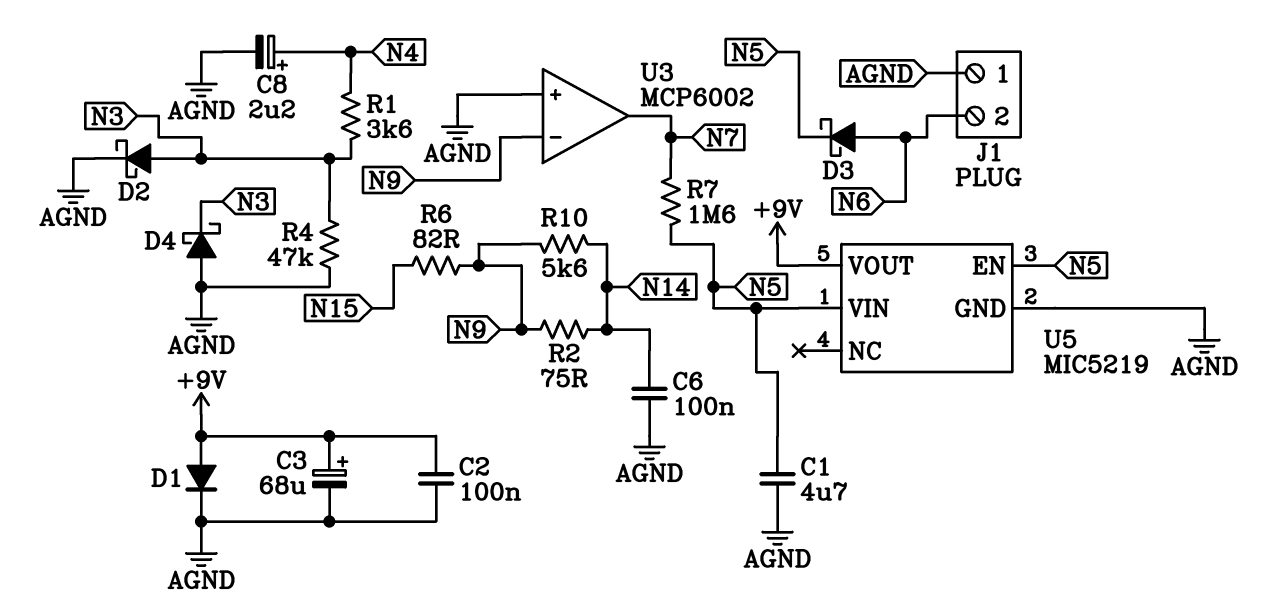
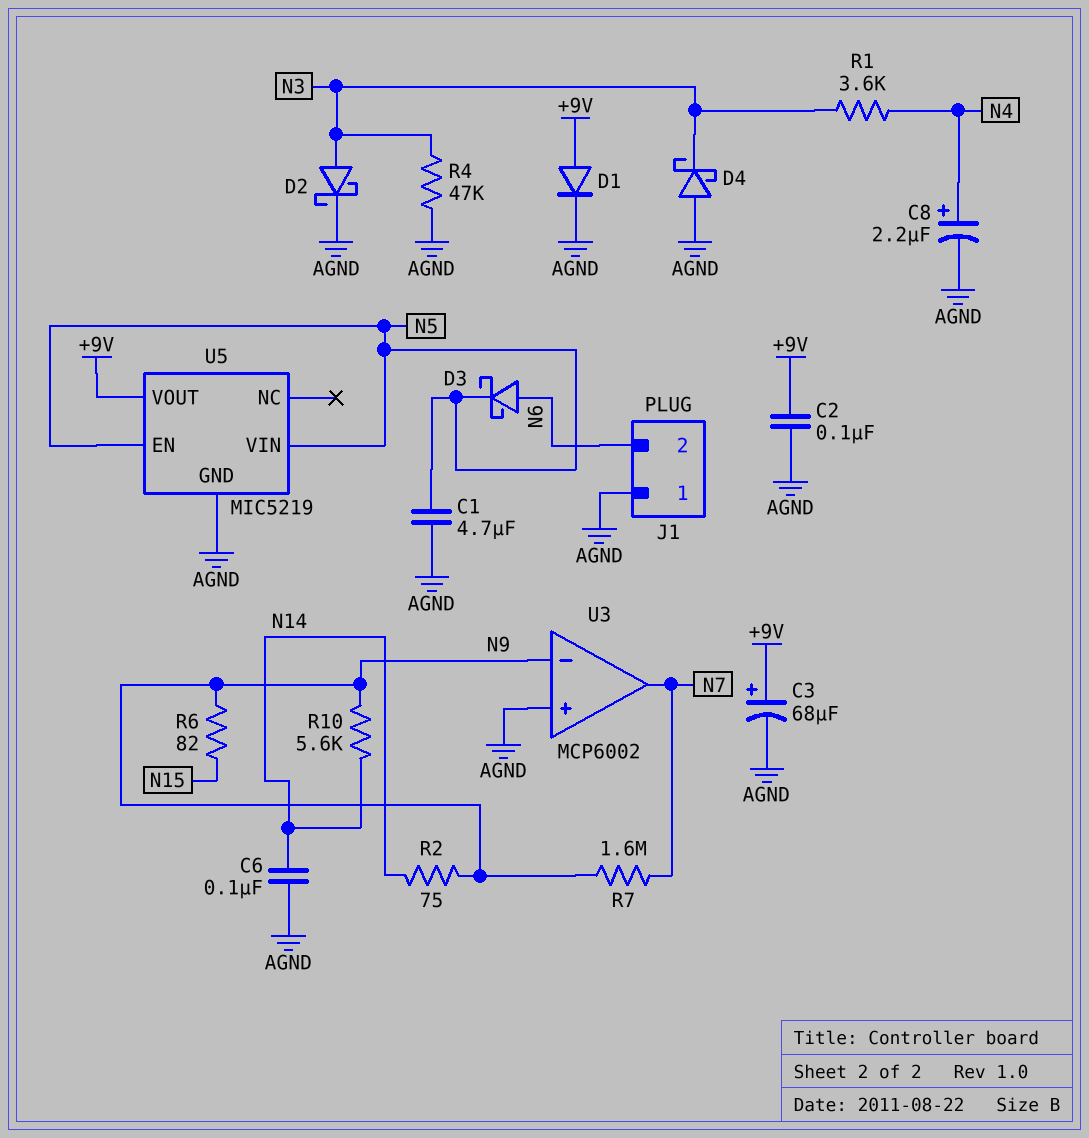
R7: 1.6M (N5, N7) -> 1.6M (N7, N9)

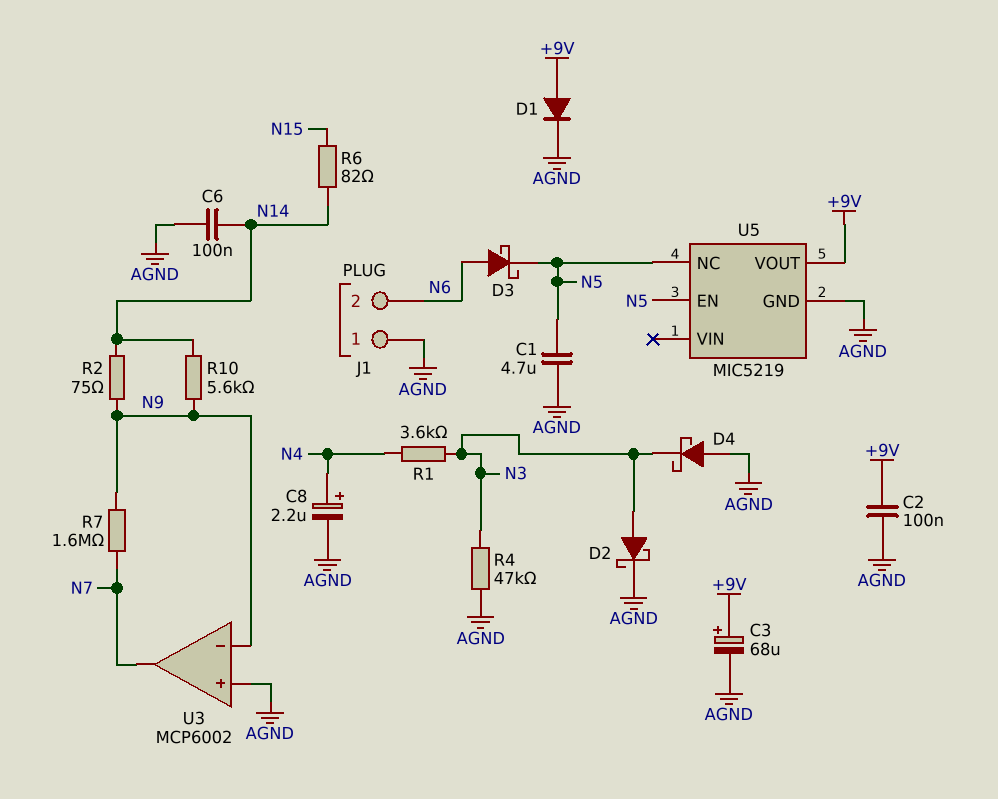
R6: 82 (N9, N15) -> 82 (N14, N15)
U5 pin NC: none -> N5
U5 pin VIN: N5 -> none

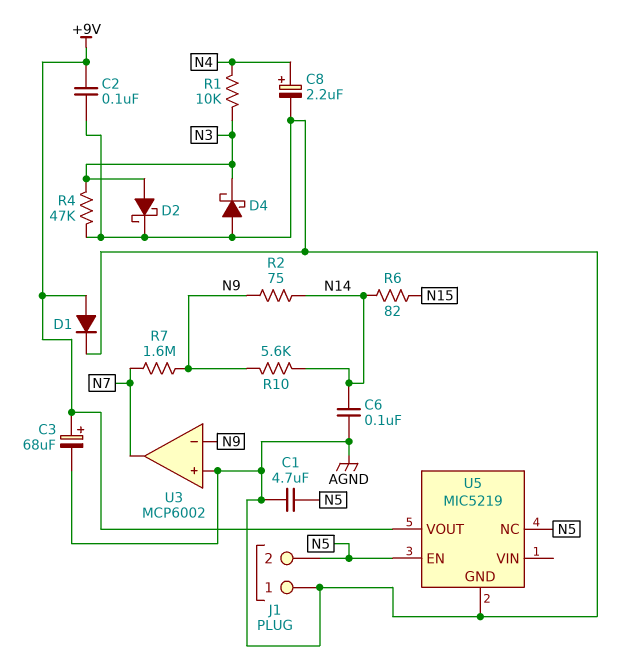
D3: schottky (A N6, K N5) -> none
J1 pin 2: N6 -> N5
R1: 3.6k (N3, N4) -> 10k (N3, N4)

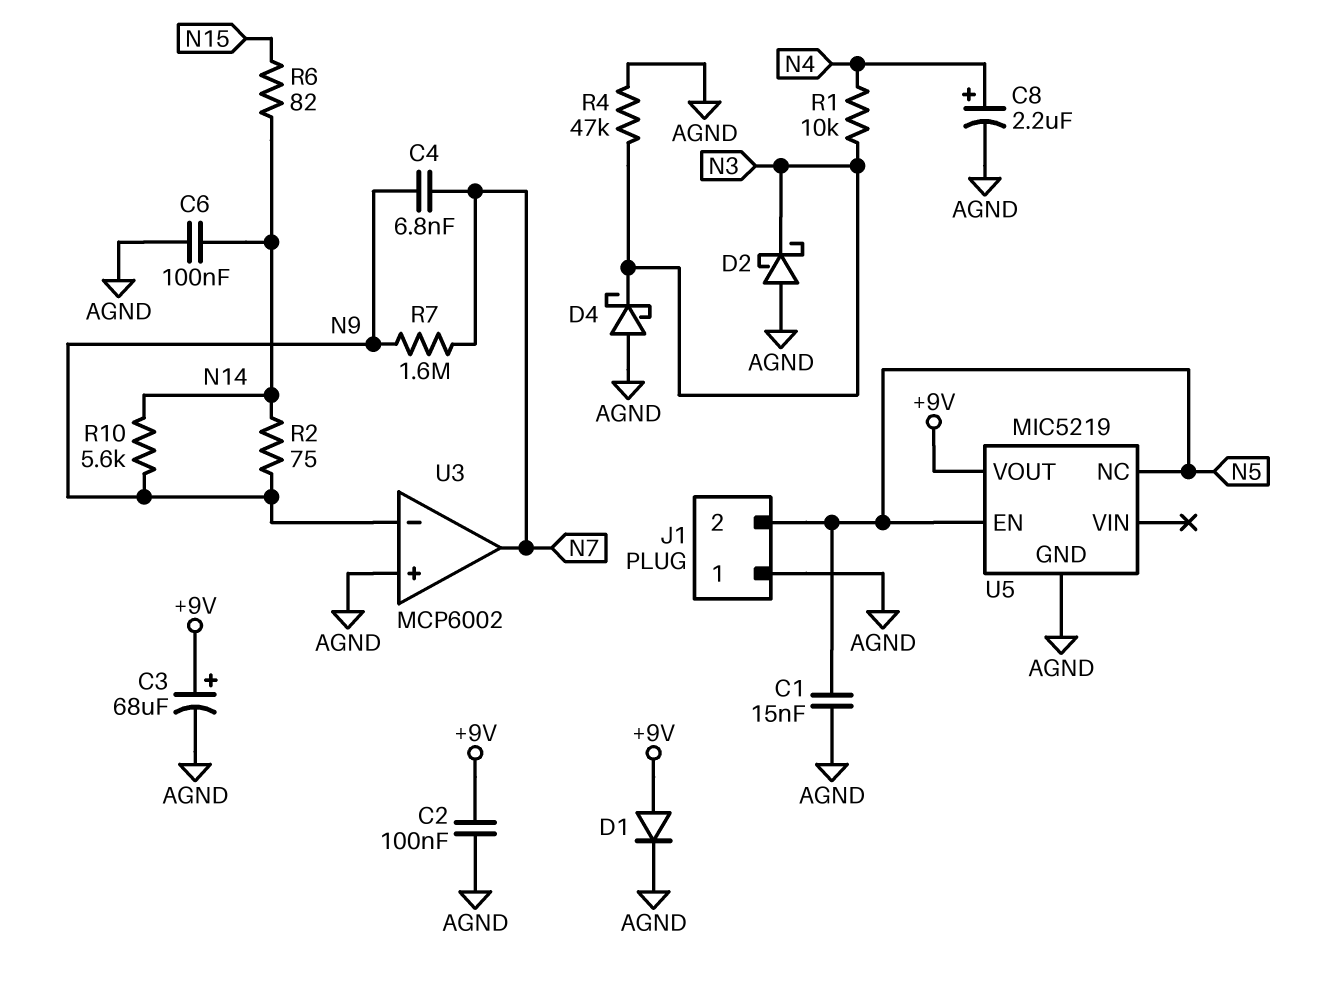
C1: 4.7uF (AGND, N5) -> 15nF (AGND, N5)
C4: none -> 6.8nF (N7, N9)
D2: schottky (A N3, K AGND) -> schottky (A AGND, K N3)

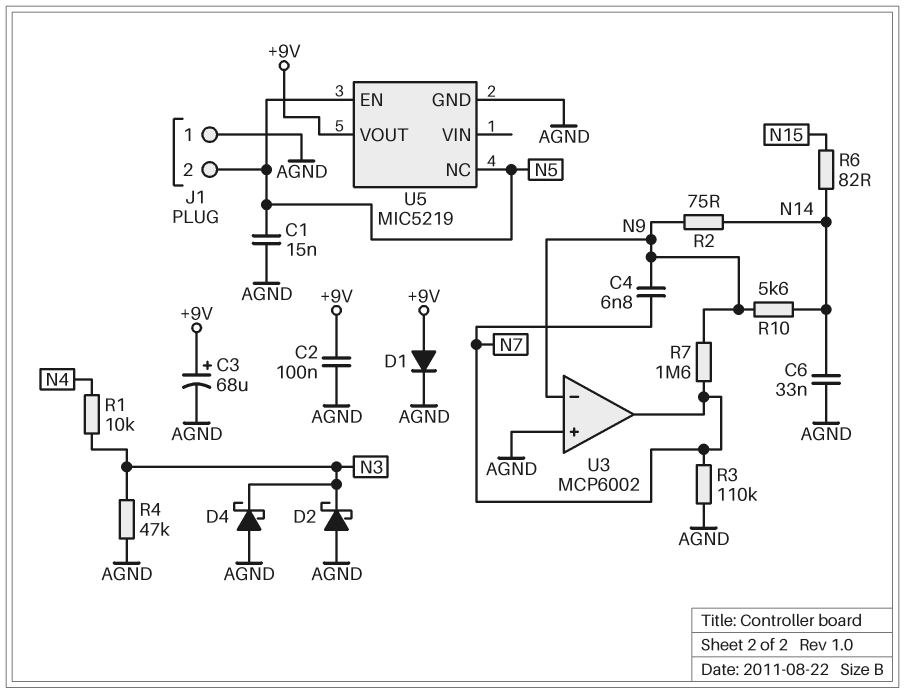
C6: 100nF (AGND, N14) -> 33nF (AGND, N14)
C8: 2.2uF (plus N4, minus AGND) -> none
R3: none -> 110k (AGND, N7)

